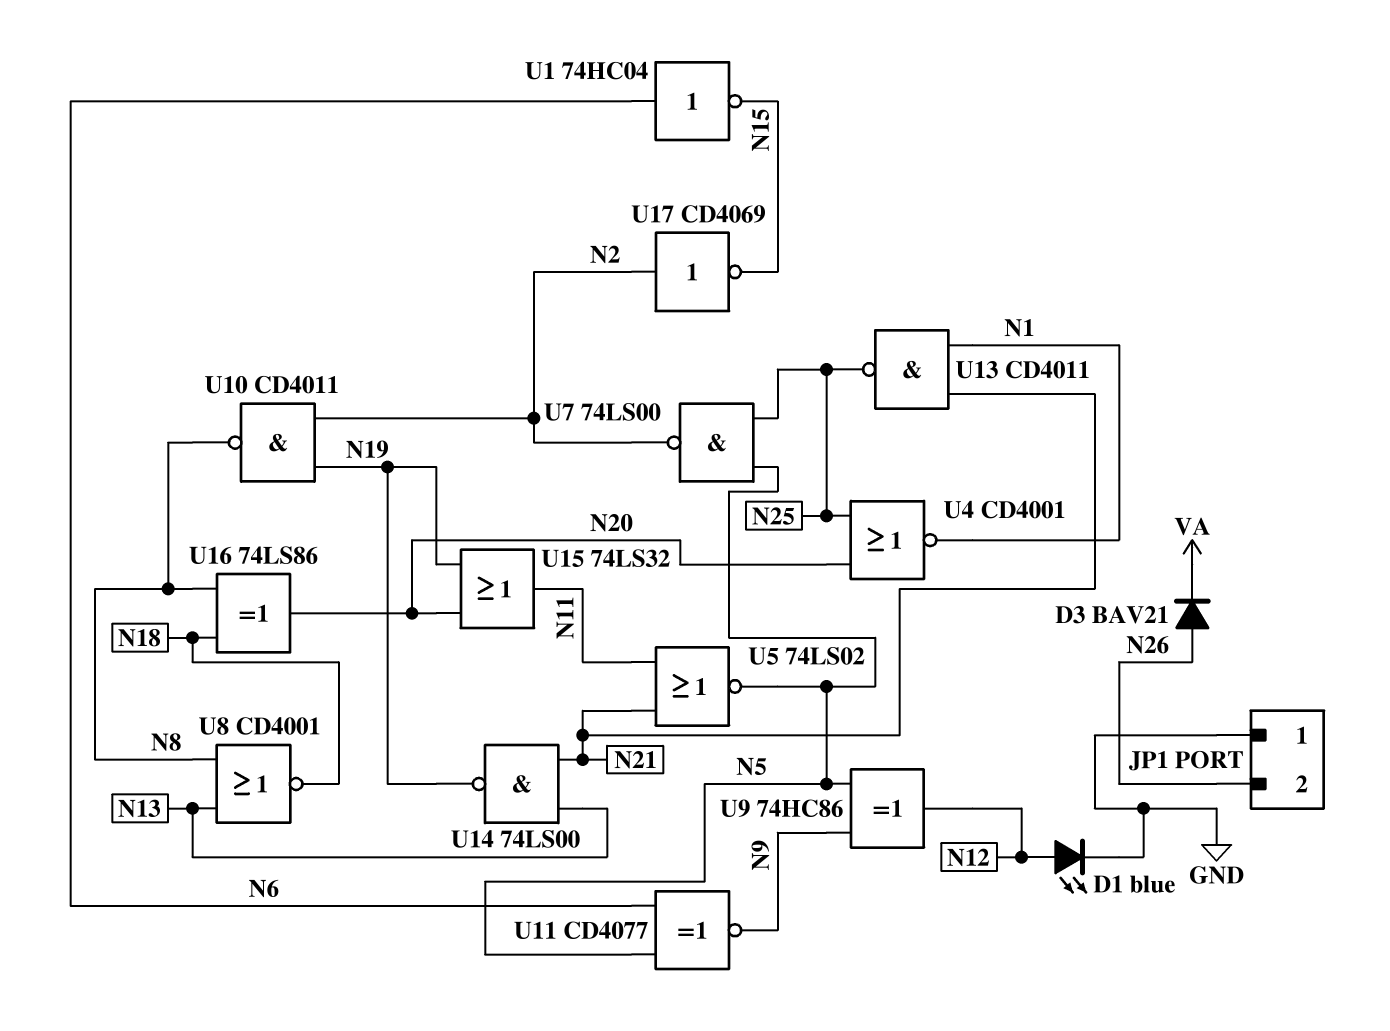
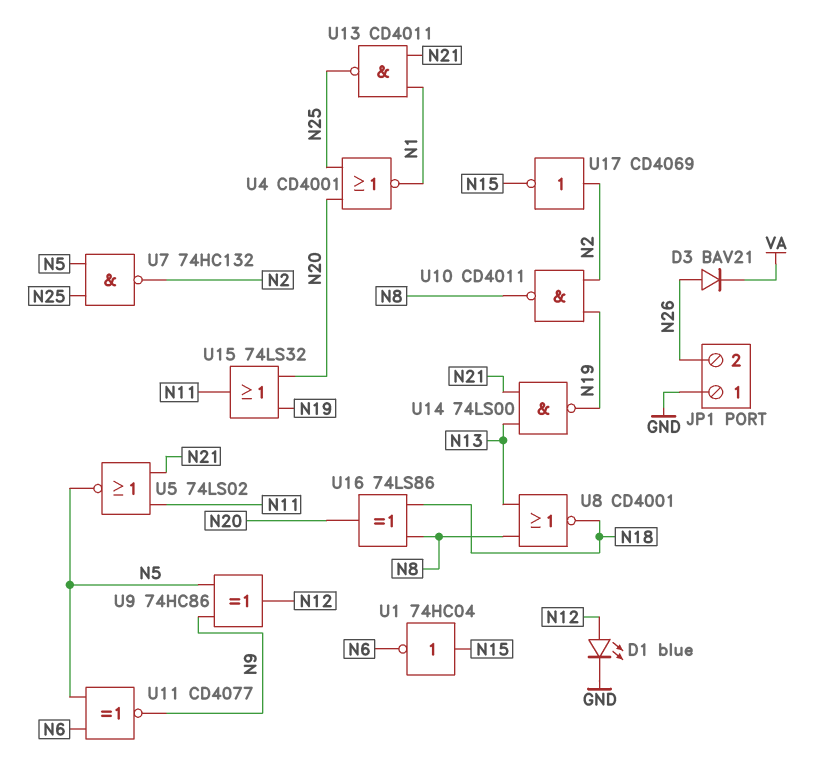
U1: NOT 74HC04 (in N6, out N15) -> NOT 74HC04 (in N15, out N6)
U7: NAND 74LS00 (in N5, in N25, out N2) -> NAND 74HC132 (in N5, in N25, out N2)

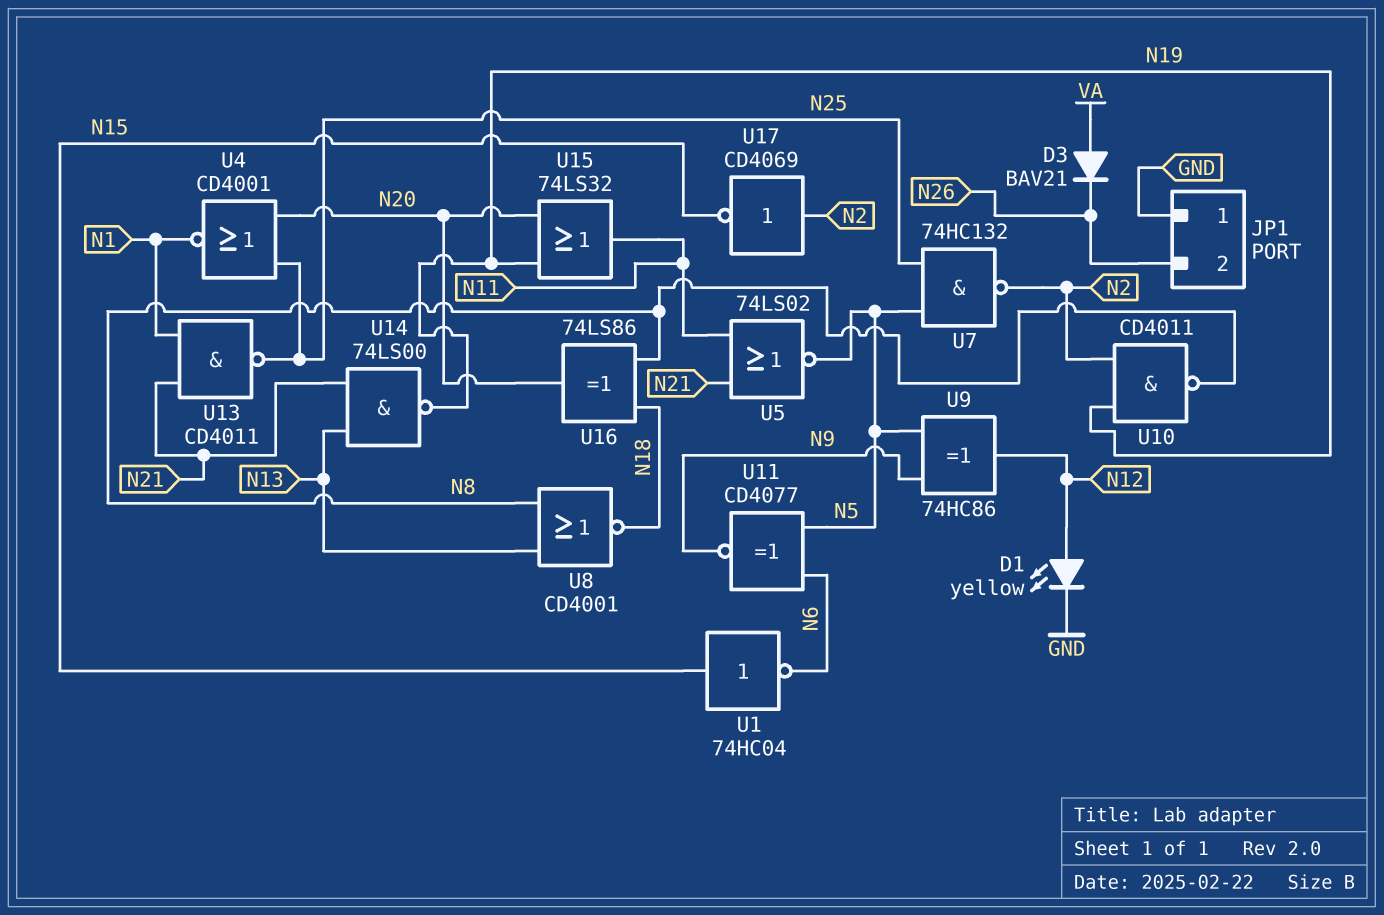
D1: LED blue (A N12, K GND) -> LED yellow (A N12, K GND)
D3: diode BAV21 (A N26, K VA) -> diode BAV21 (A VA, K N26)

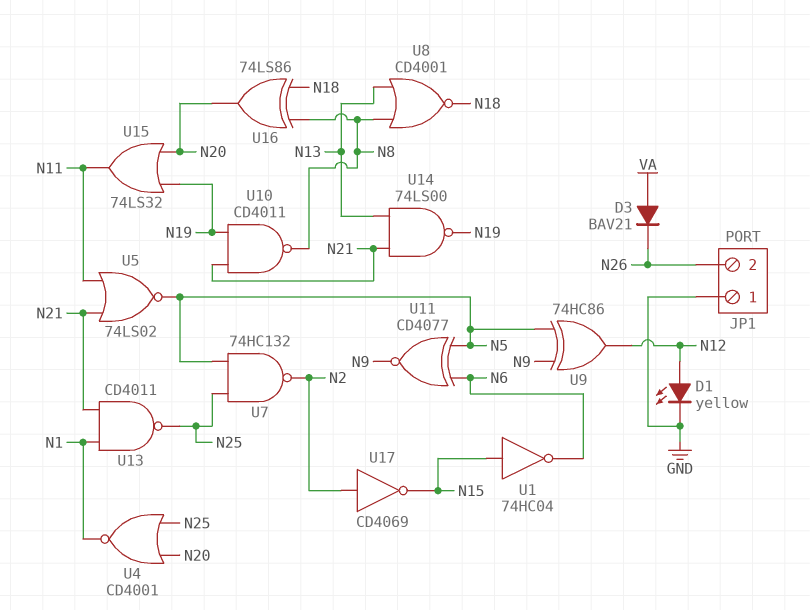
U10: NAND CD4011 (in N2, in N19, out N8) -> NAND CD4011 (in N19, in N21, out N8)

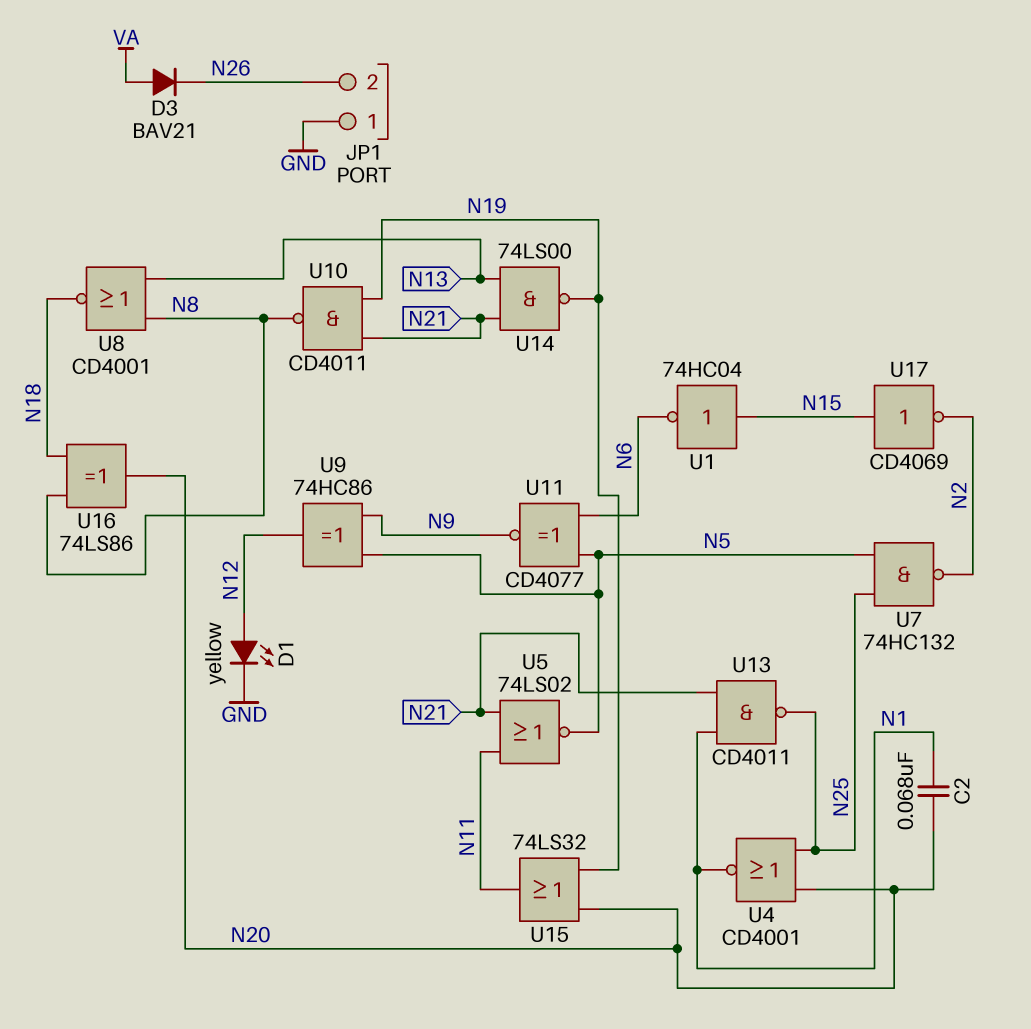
C2: none -> 68nF (N1, N20)
U17: NOT CD4069 (in N2, out N15) -> NOT CD4069 (in N15, out N2)

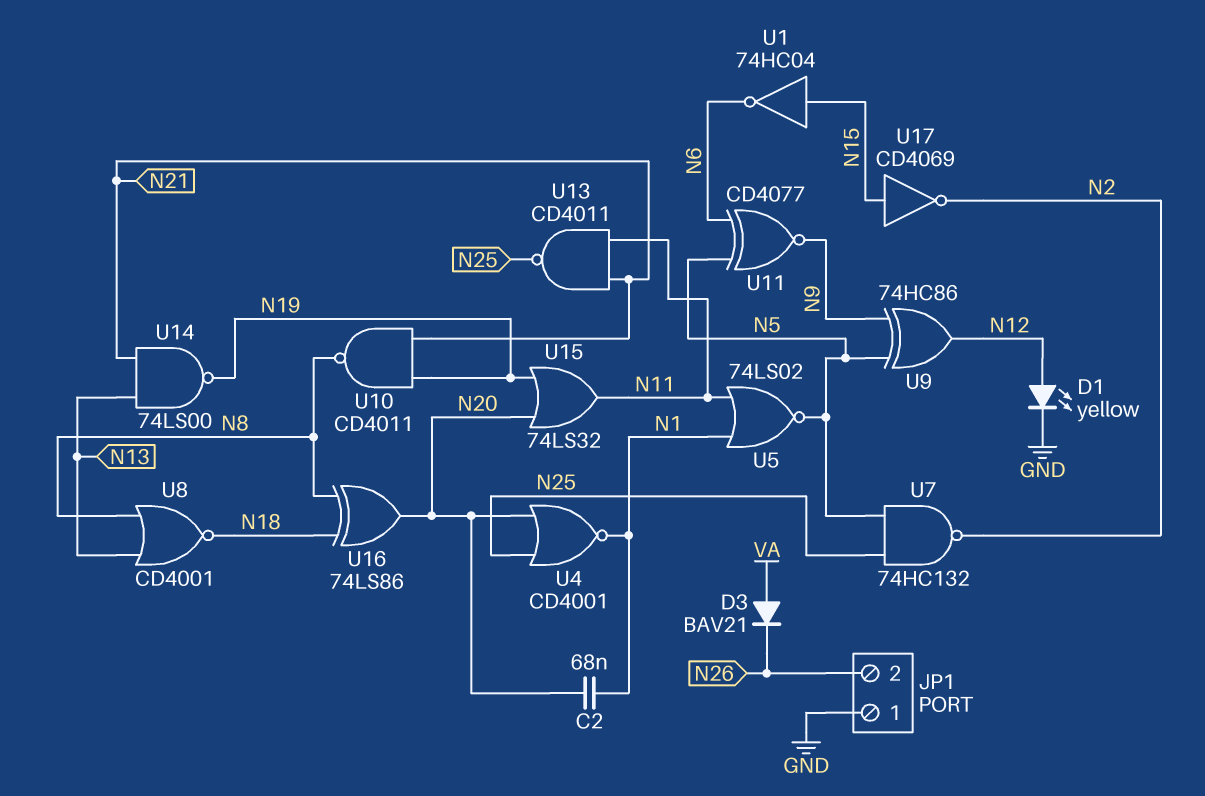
U5: NOR 74LS02 (in N11, in N21, out N5) -> NOR 74LS02 (in N1, in N11, out N5)
U13: NAND CD4011 (in N1, in N21, out N25) -> NAND CD4011 (in N11, in N21, out N25)

